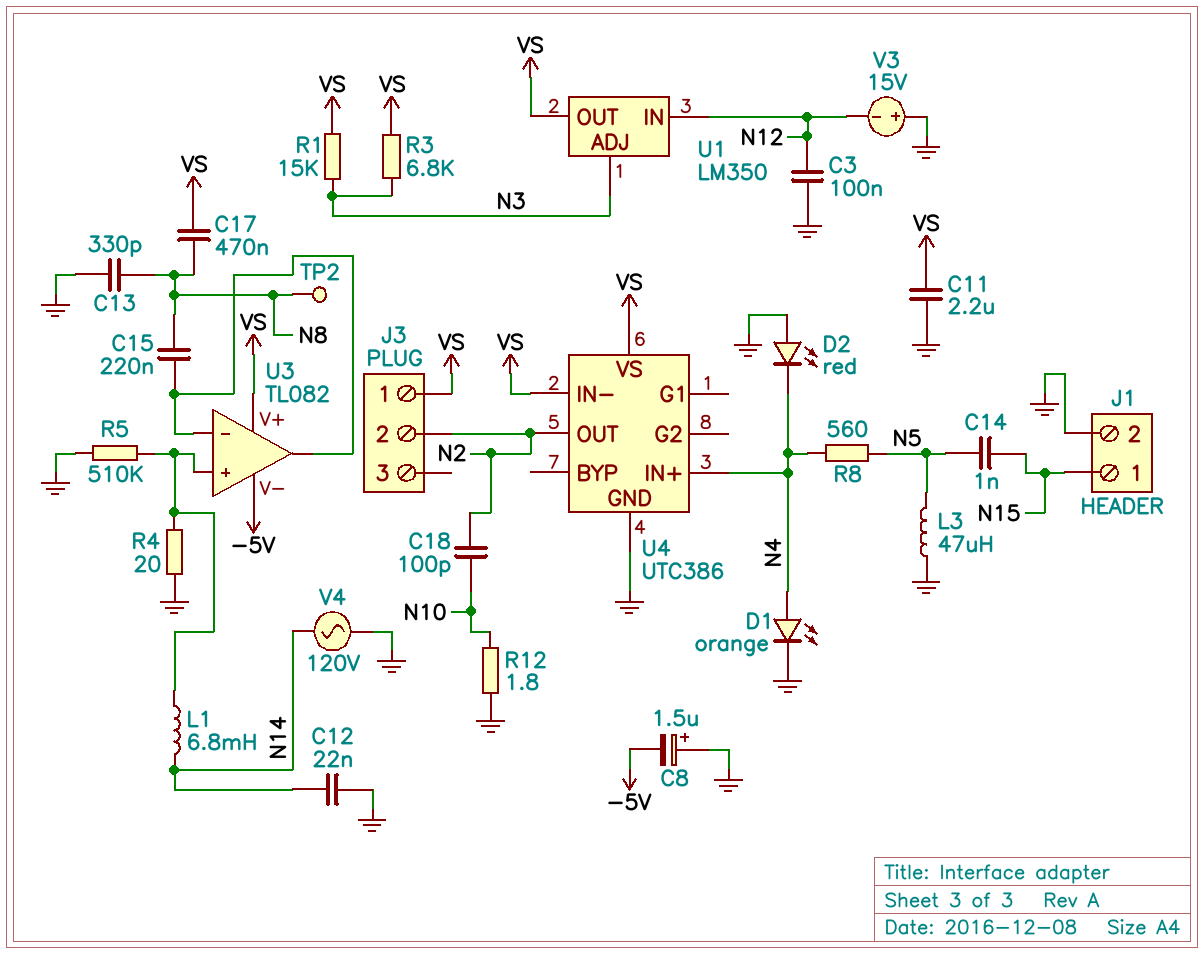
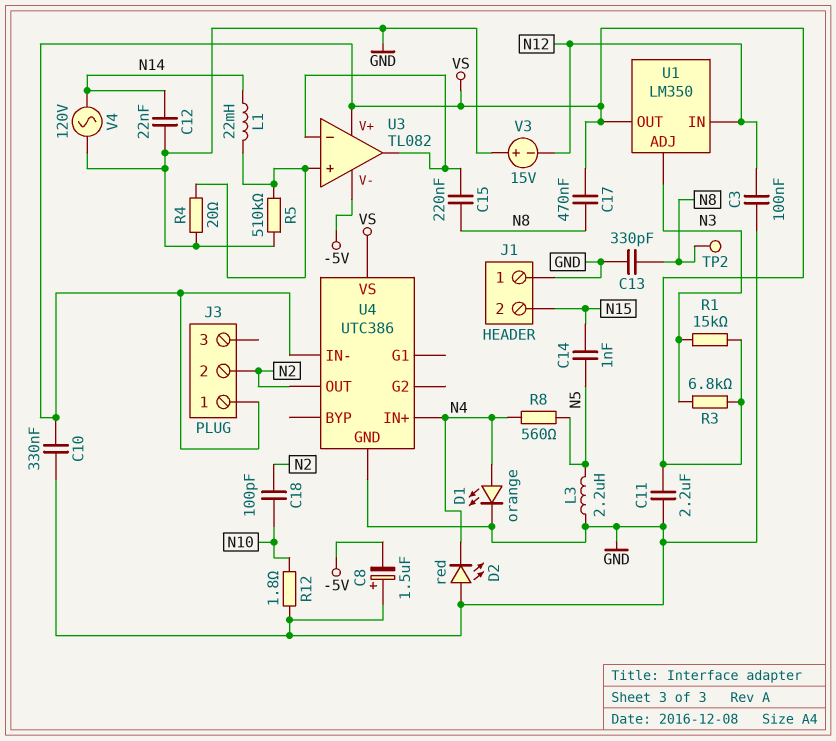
C10: none -> 330nF (GND, VS)
J1 pin 1: N15 -> GND
J1 pin 2: GND -> N15
L1: 6.8mH (N14, U3/in+) -> 22mH (N14, U3/in+)
L3: 47uH (GND, N5) -> 2.2uH (GND, N5)

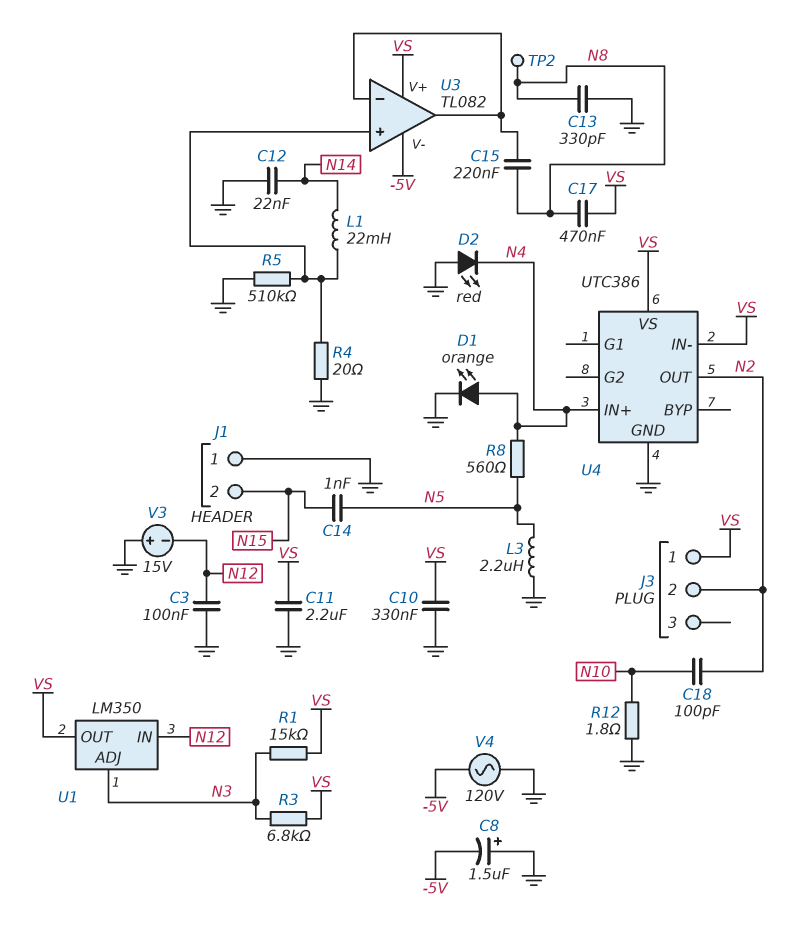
V4: AC 120V (GND, N14) -> AC 120V (-5V, GND)

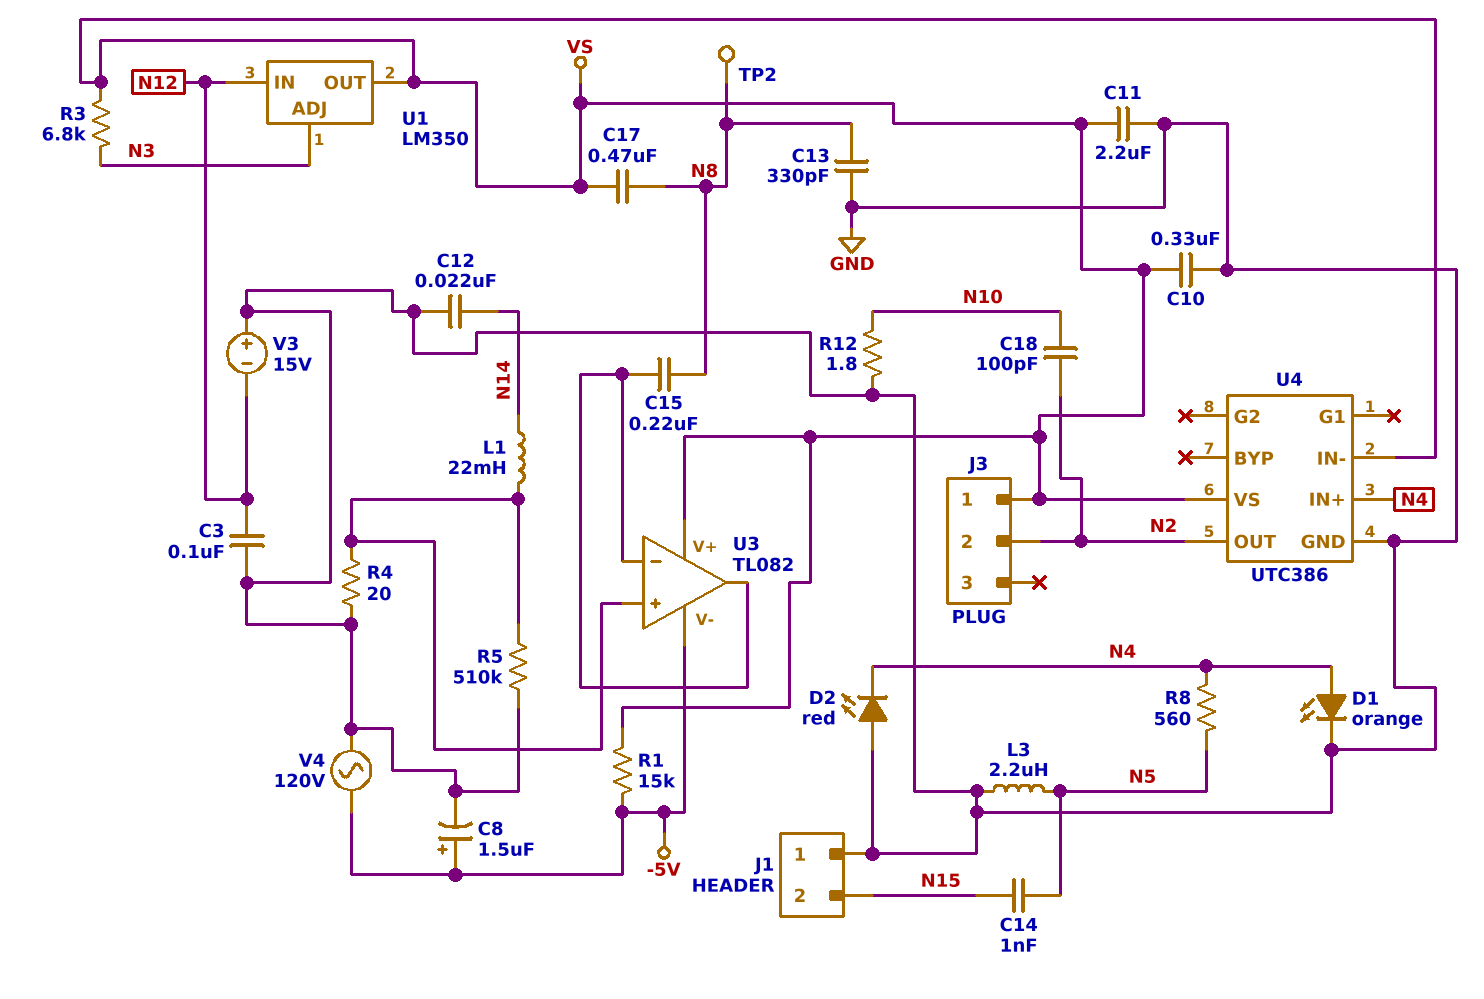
C8: 1.5uF (plus GND, minus -5V) -> 1.5uF (plus -5V, minus GND)
R1: 15k (N3, VS) -> 15k (-5V, VS)

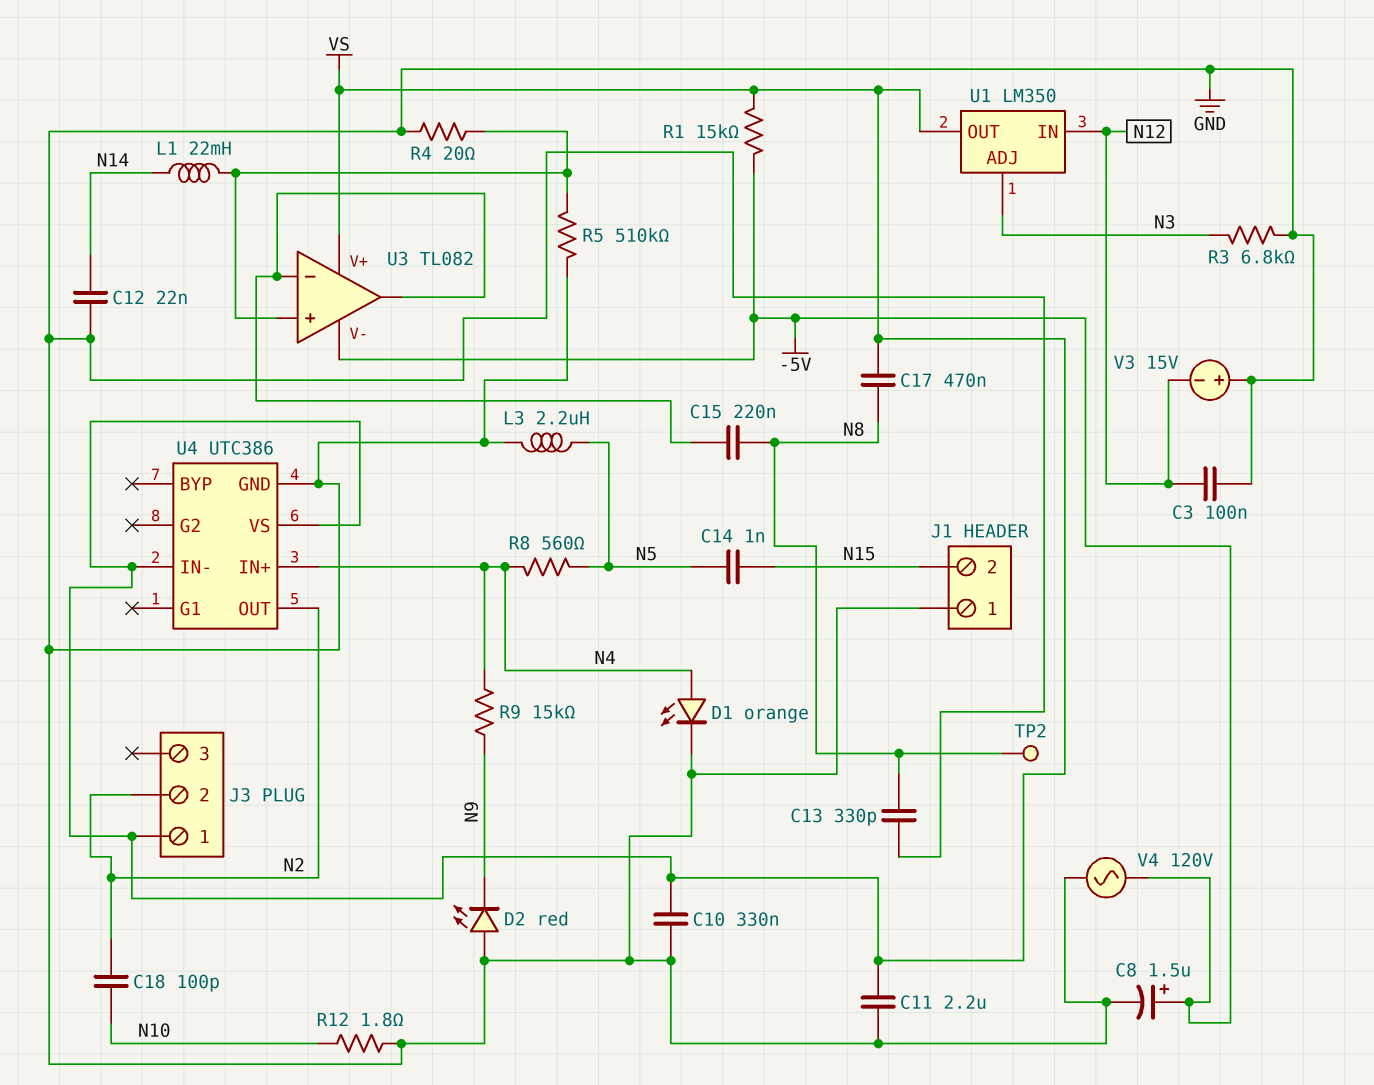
D2: LED red (A GND, K N4) -> LED red (A GND, K N9)
R3: 6.8k (N3, VS) -> 6.8k (GND, N3)
R9: none -> 15k (N4, N9)

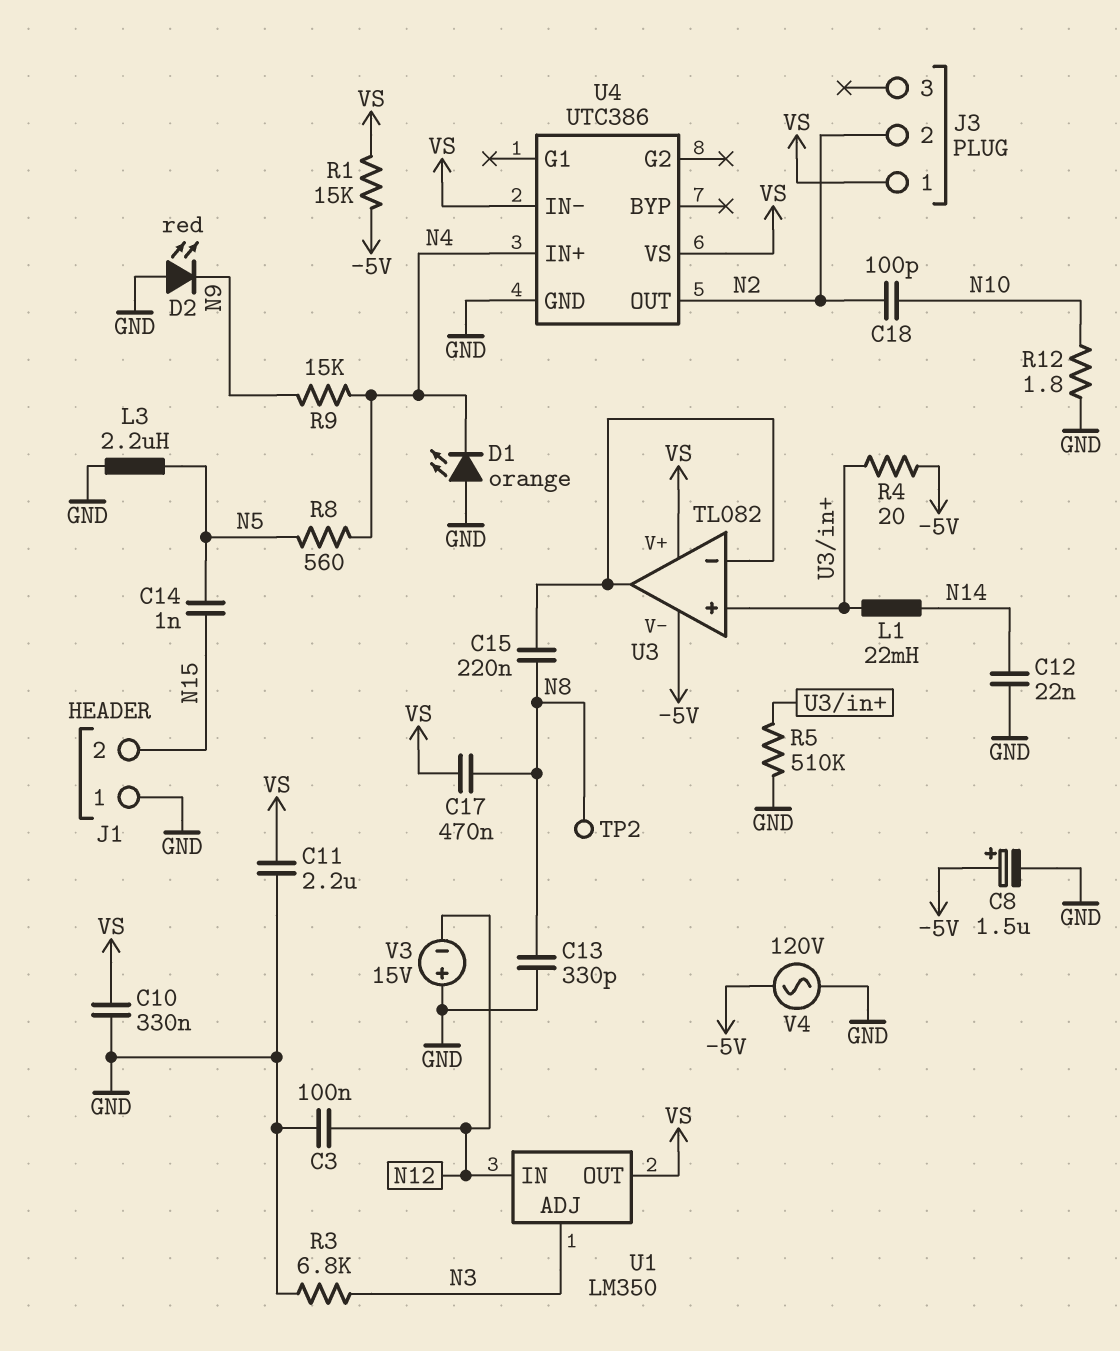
D1: LED orange (A N4, K GND) -> LED orange (A GND, K N4)
R4: 20 (GND, U3/in+) -> 20 (-5V, U3/in+)

